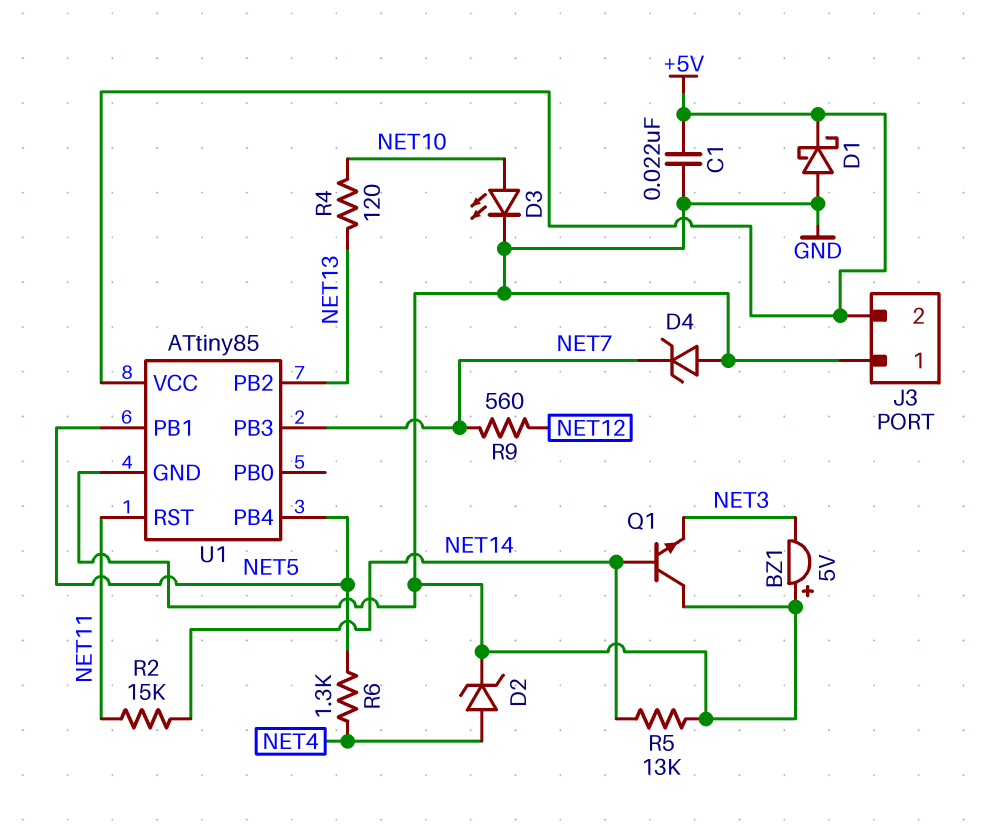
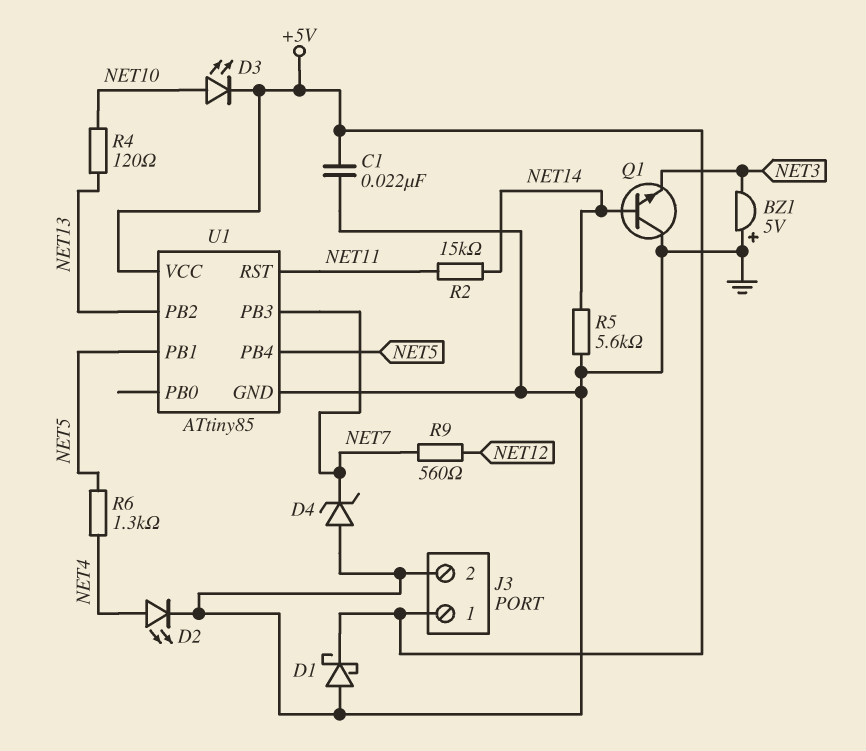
D2: zener (A NET4, K GND) -> LED (A NET4, K GND)
D3: LED (A NET10, K GND) -> LED (A NET10, K +5V)
J3 pin 1: GND -> +5V
J3 pin 2: +5V -> GND
R5: 13k (GND, NET14) -> 5.6k (GND, NET14)

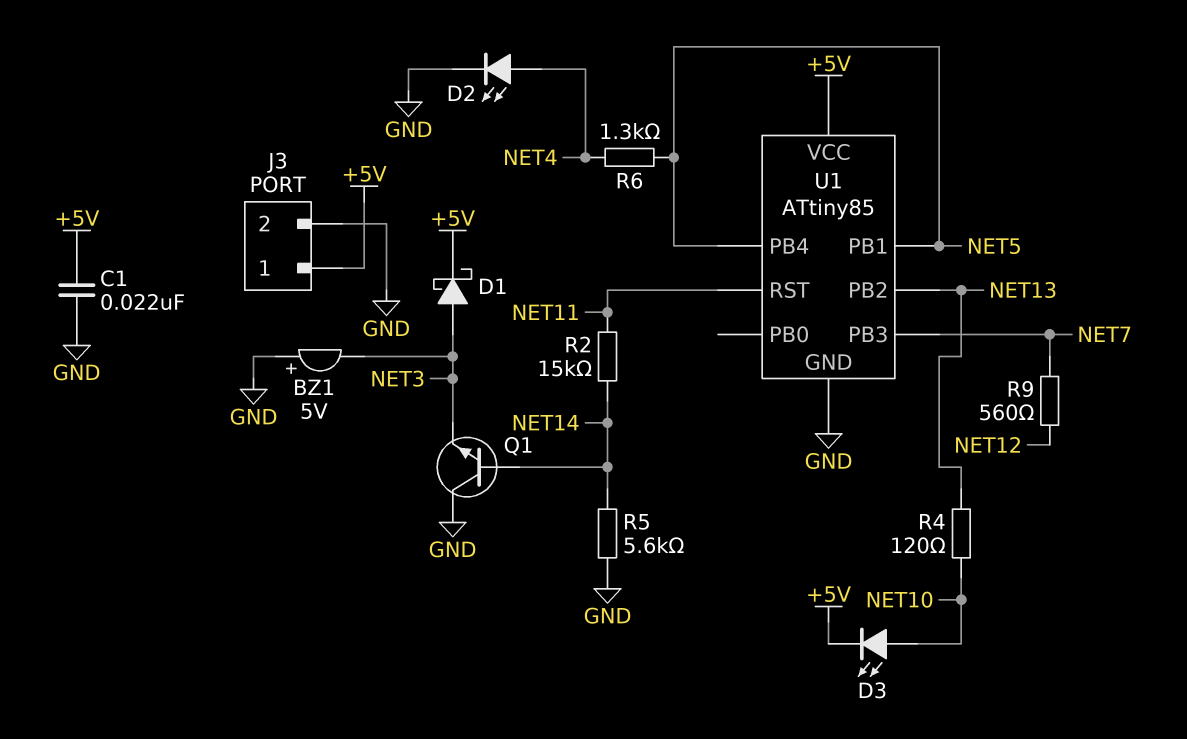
D1: schottky (A GND, K +5V) -> schottky (A NET3, K +5V)
D4: zener (A GND, K NET7) -> none

